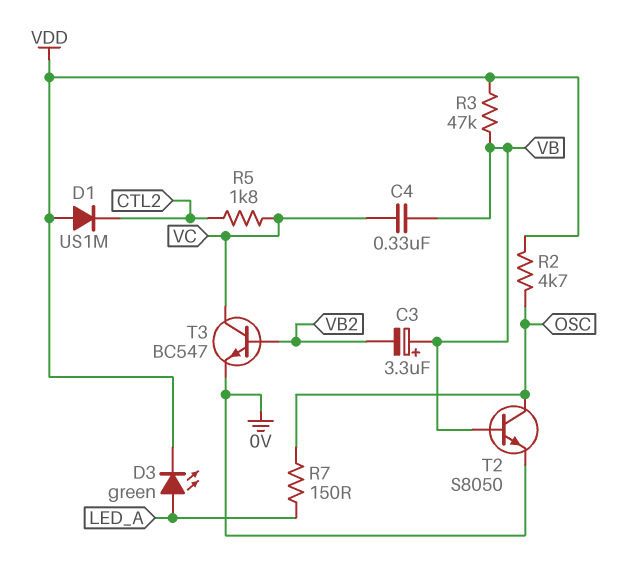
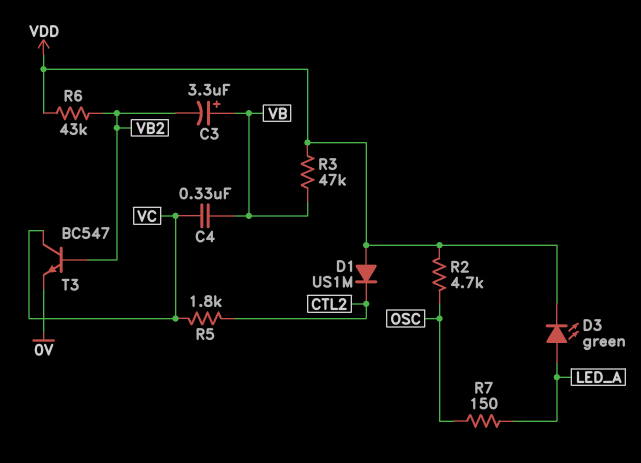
R6: none -> 43k (VB2, VDD)
T2: NPN S8050 (B VB, C OSC, E 0V) -> none

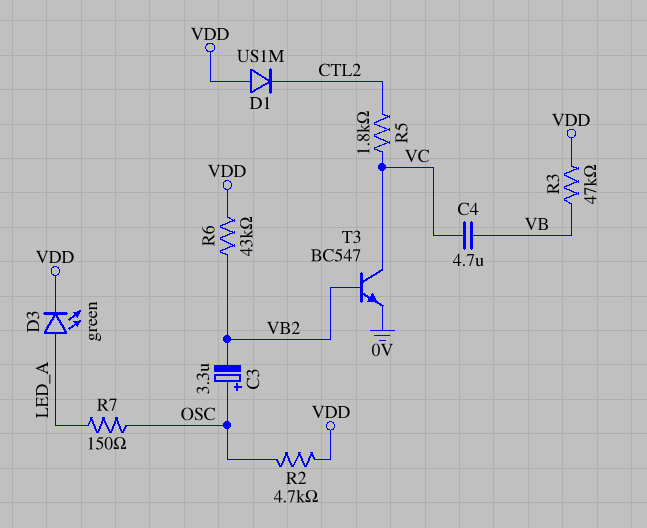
C3: 3.3uF (plus VB, minus VB2) -> 3.3uF (plus OSC, minus VB2)
C4: 330nF (VB, VC) -> 4.7uF (VB, VC)

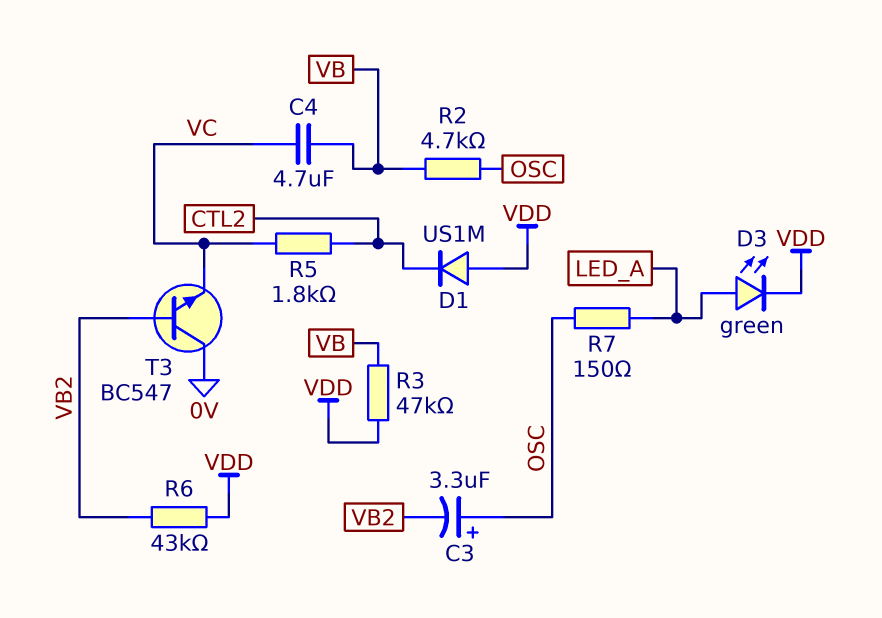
R2: 4.7k (OSC, VDD) -> 4.7k (OSC, VB)
T3: NPN BC547 (B VB2, C VC, E 0V) -> NPN BC547 (B VB2, C 0V, E VC)

